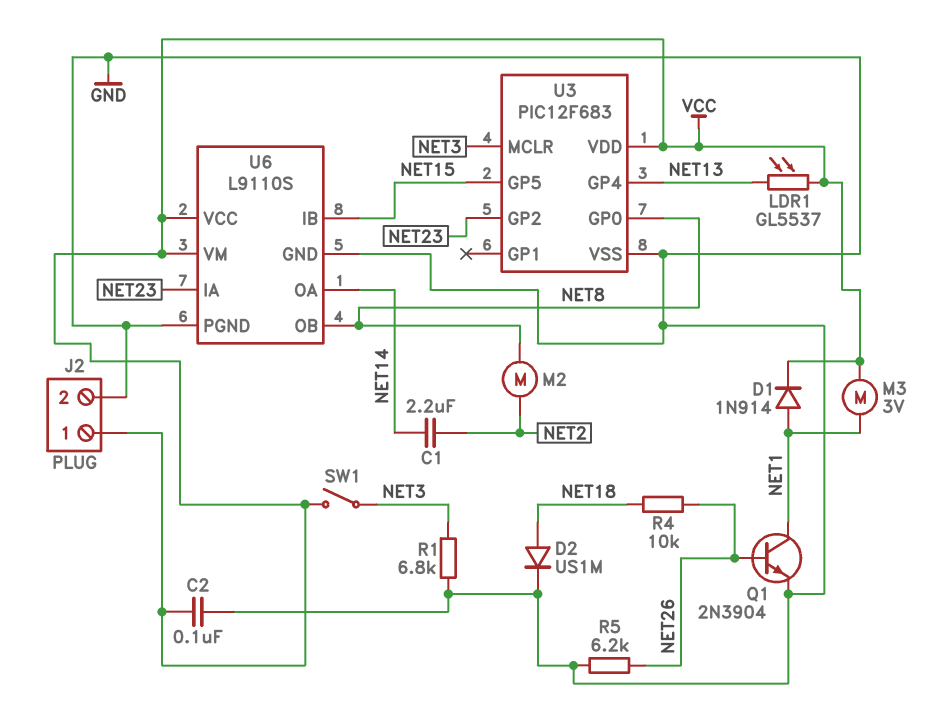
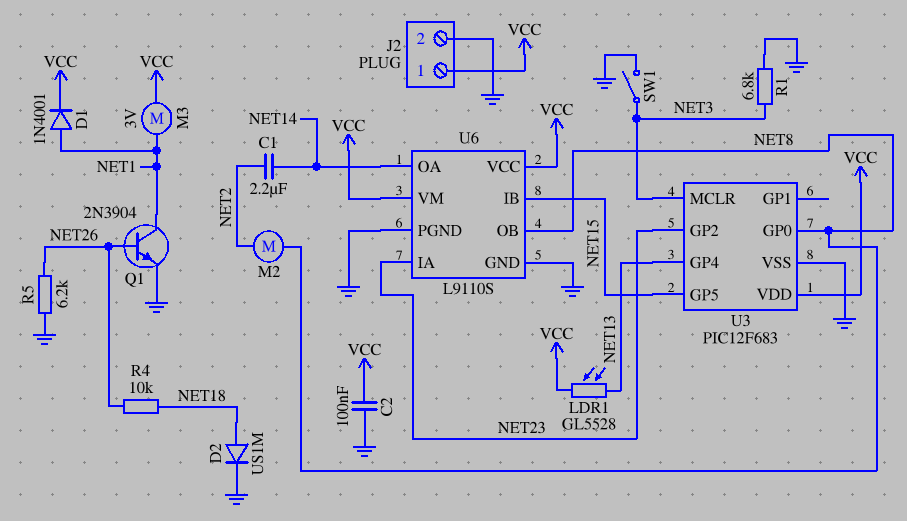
D1: diode 1N914 (A NET1, K VCC) -> diode 1N4001 (A NET1, K VCC)
LDR1: GL5537 (NET13, VCC) -> GL5528 (NET13, VCC)
SW1: switch (NET3, VCC) -> switch (GND, NET3)

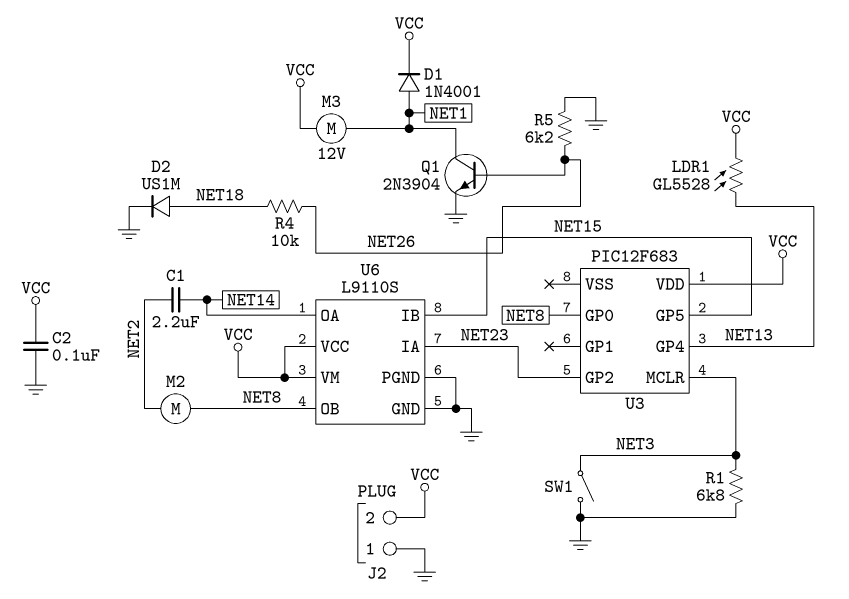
J2 pin 1: VCC -> GND
J2 pin 2: GND -> VCC
M3: motor 3V (NET1, VCC) -> motor 12V (NET1, VCC)
U3 pin VSS: GND -> none

